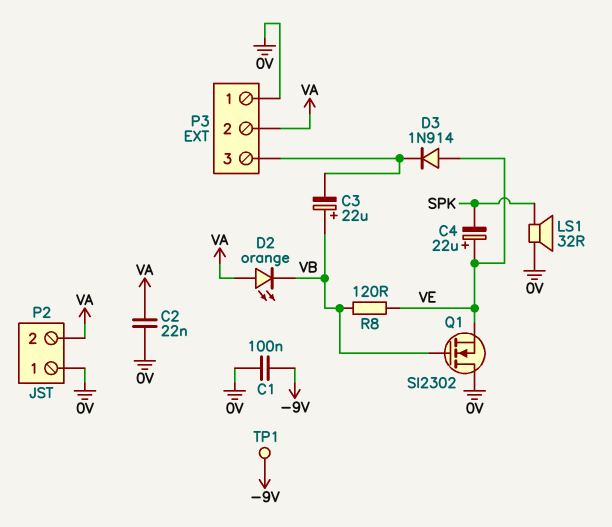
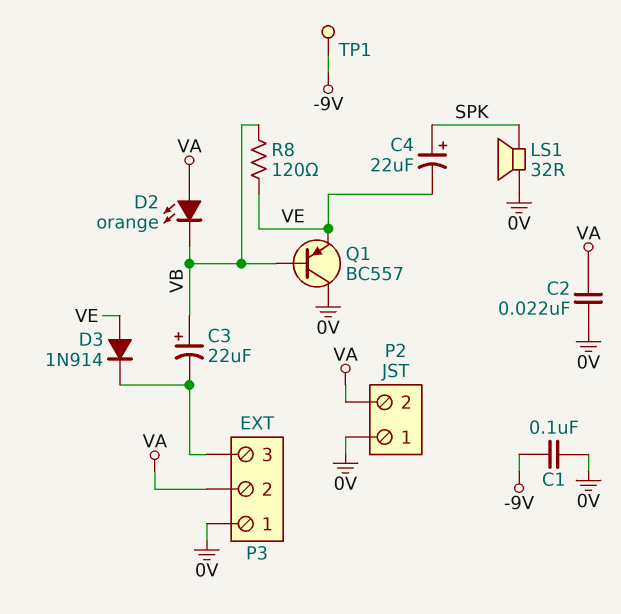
C4: 22uF (plus VE, minus SPK) -> 22uF (plus SPK, minus VE)
Q1: NMOS SI2302 (G VB, D 0V, S VE) -> PNP BC557 (B VB, C 0V, E VE)

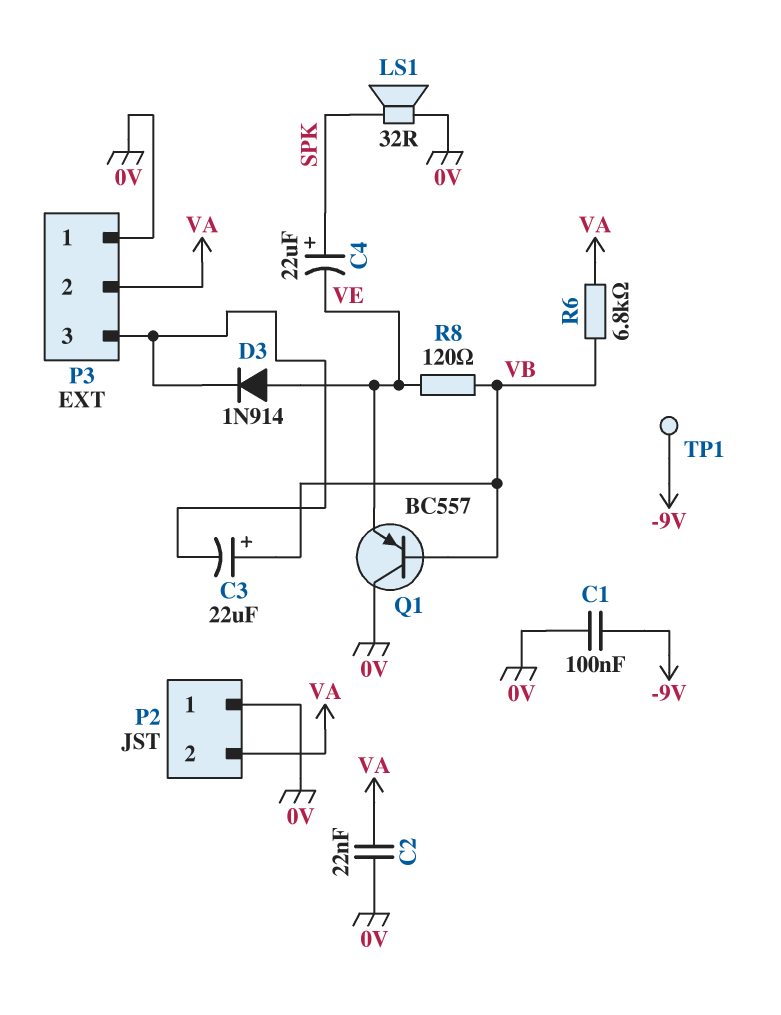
D2: LED orange (A VA, K VB) -> none
R6: none -> 6.8k (VA, VB)

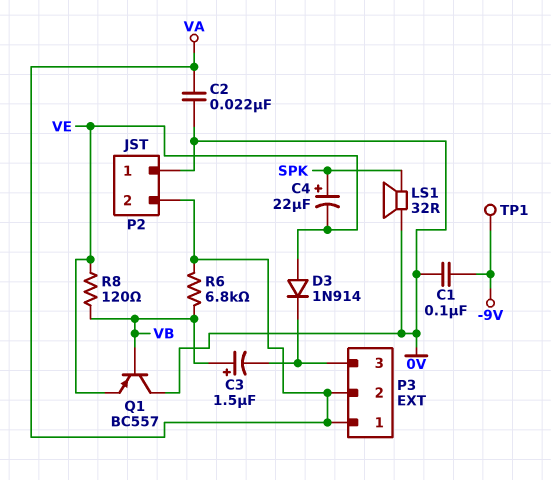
C3: 22uF (plus VB, minus P3/3) -> 1.5uF (plus VB, minus P3/3)
P3 pin 1: 0V -> VA

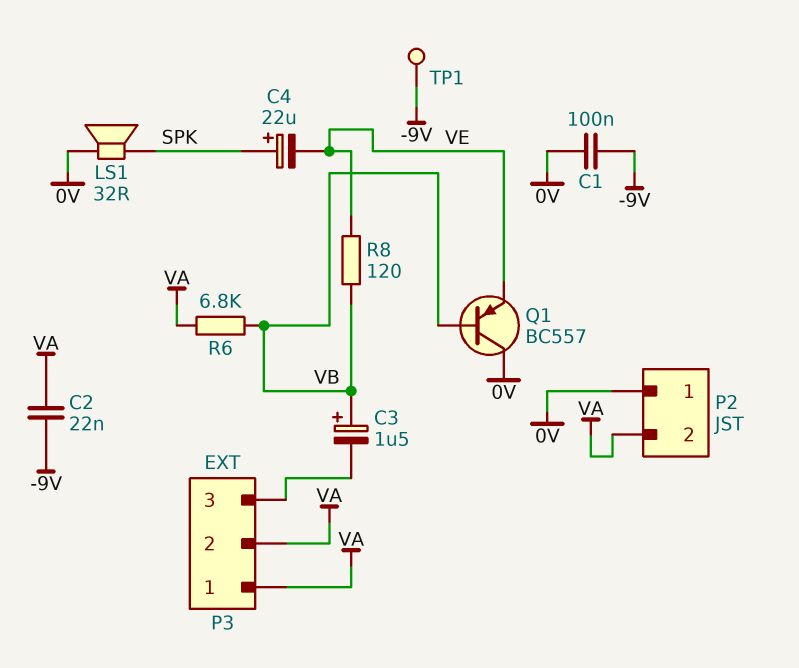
C2: 22nF (0V, VA) -> 22nF (-9V, VA)
D3: diode 1N914 (A VE, K P3/3) -> none

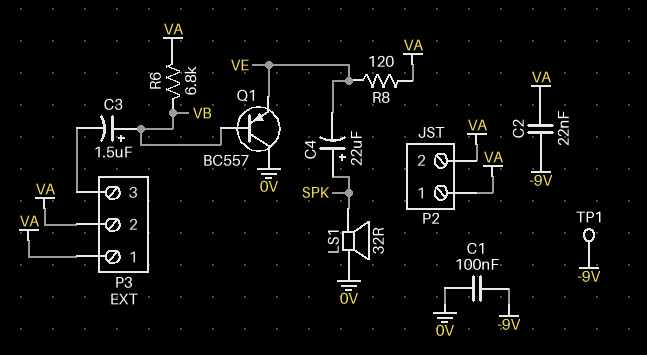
P2 pin 1: 0V -> VA
R8: 120 (VB, VE) -> 120 (VA, VE)

